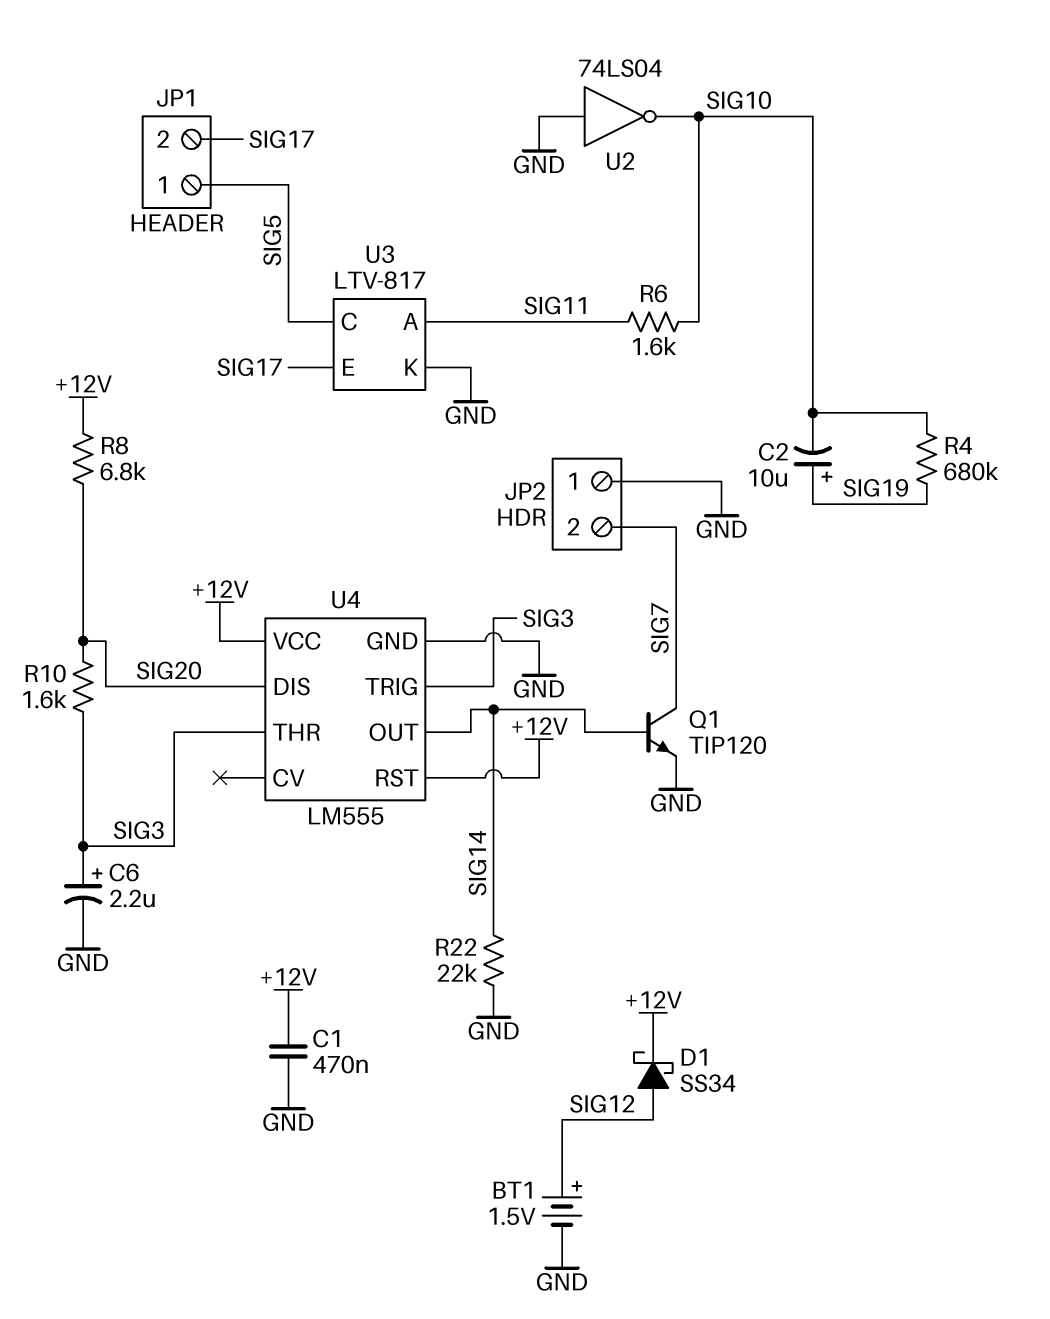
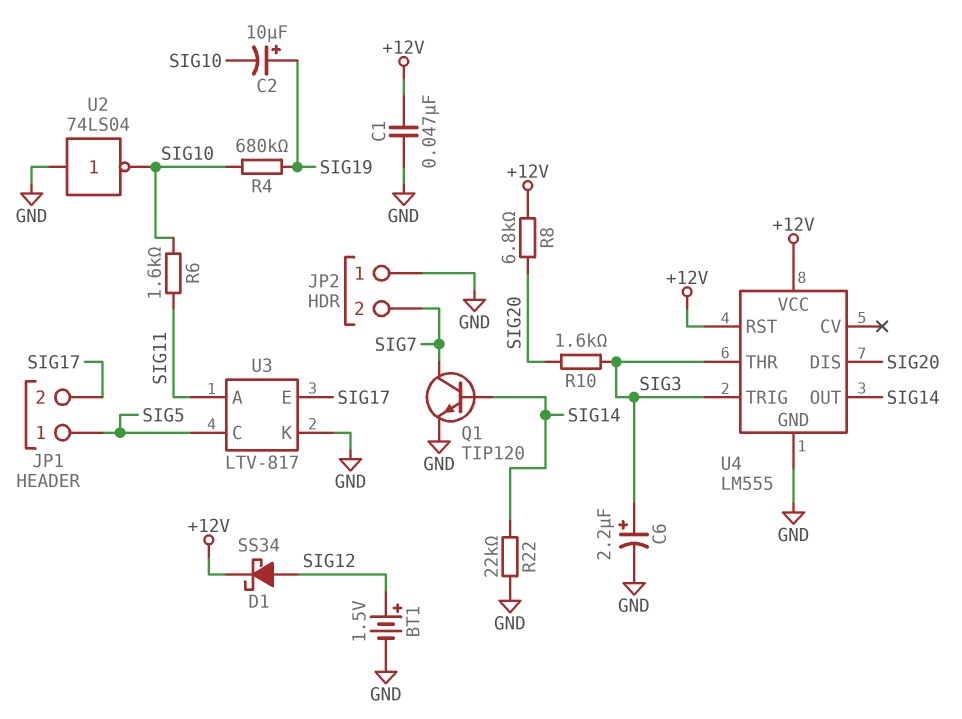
C1: 470nF (+12V, GND) -> 47nF (+12V, GND)

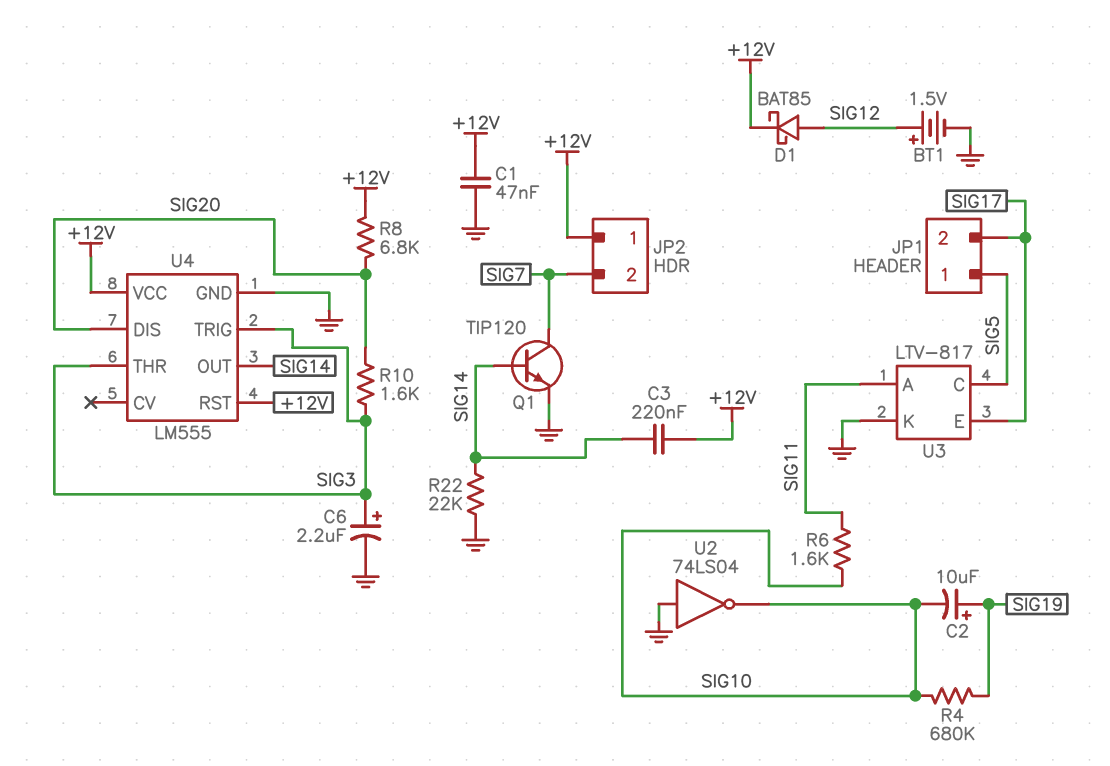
C3: none -> 220nF (+12V, SIG14)
D1: schottky SS34 (A SIG12, K +12V) -> schottky BAT85 (A SIG12, K +12V)
JP2 pin 1: GND -> +12V

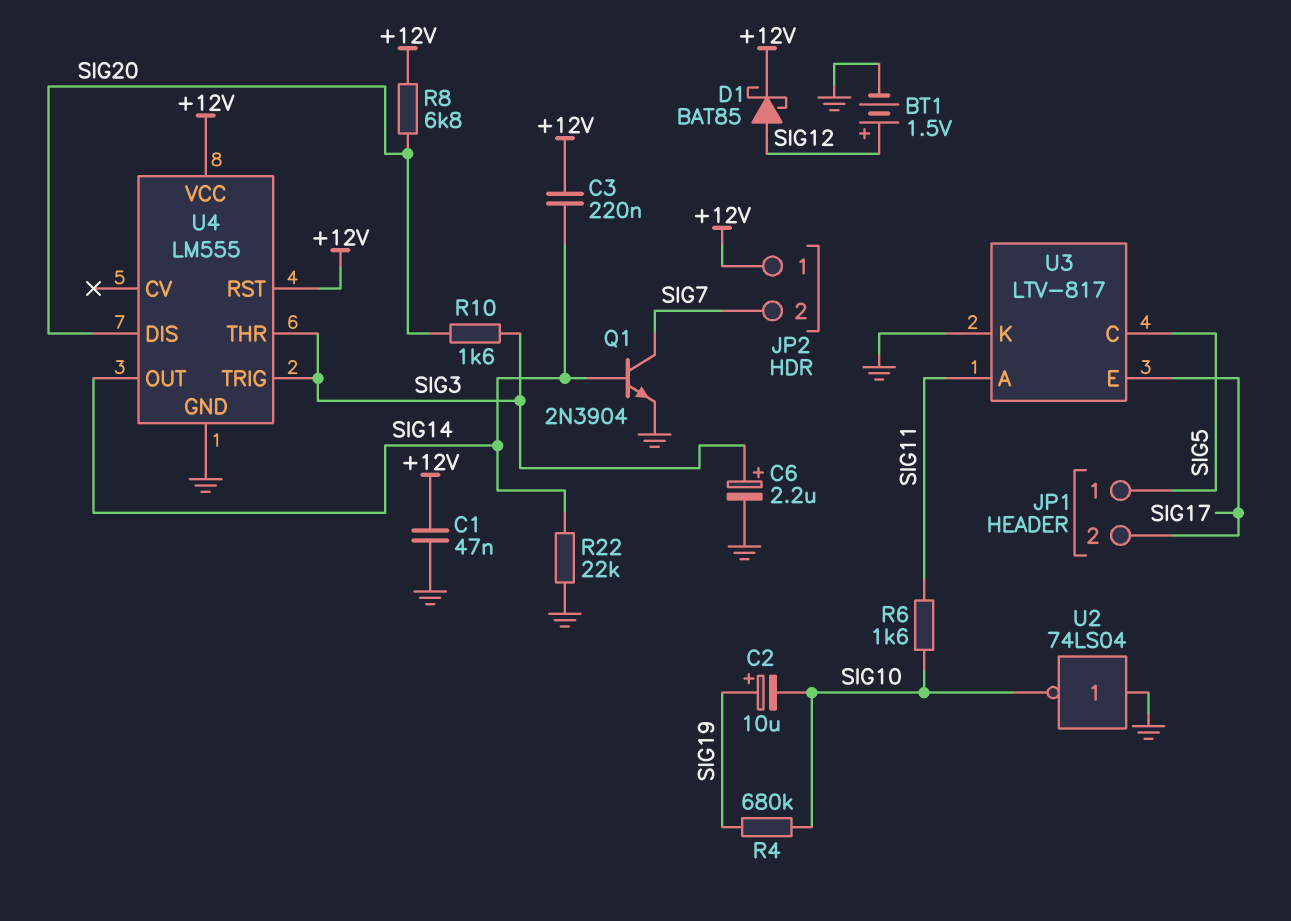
Q1: NPN TIP120 (B SIG14, C SIG7, E GND) -> NPN 2N3904 (B SIG14, C SIG7, E GND)

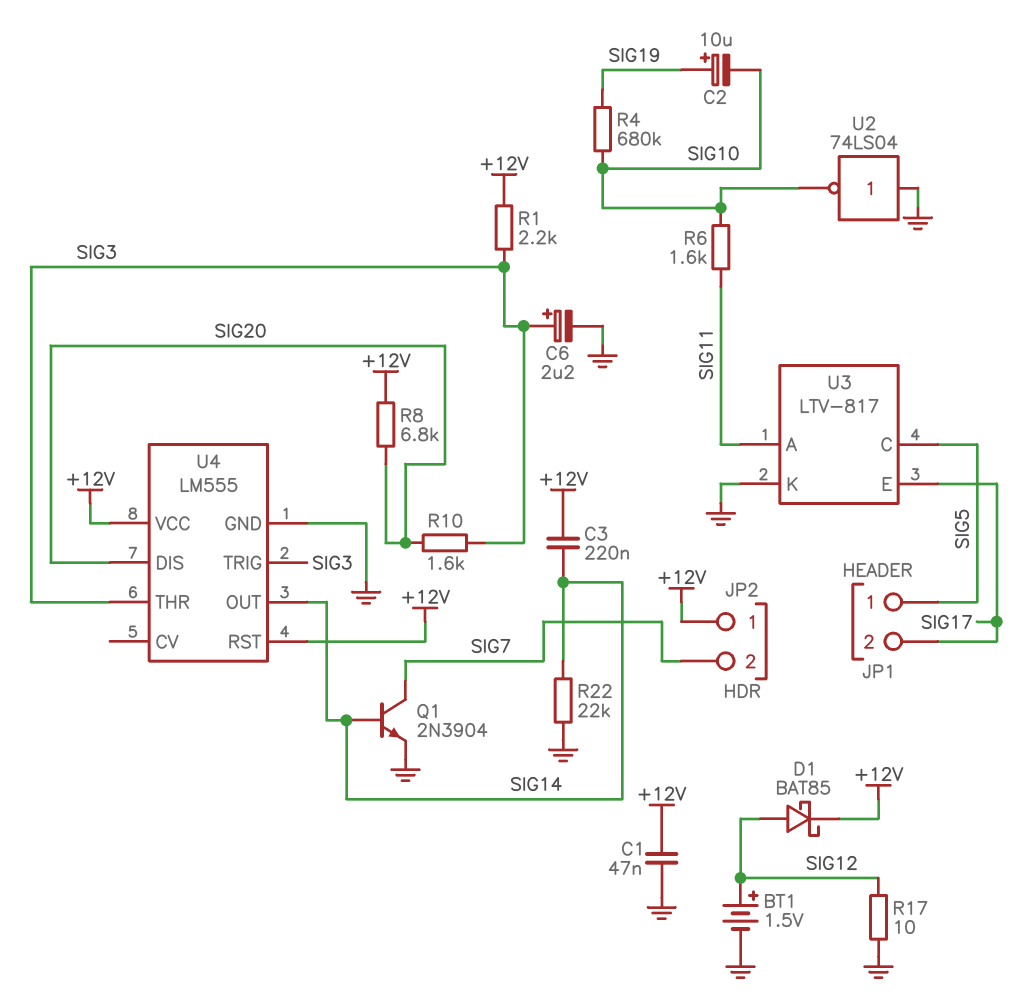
R1: none -> 2.2k (+12V, SIG3)
R17: none -> 10 (GND, SIG12)

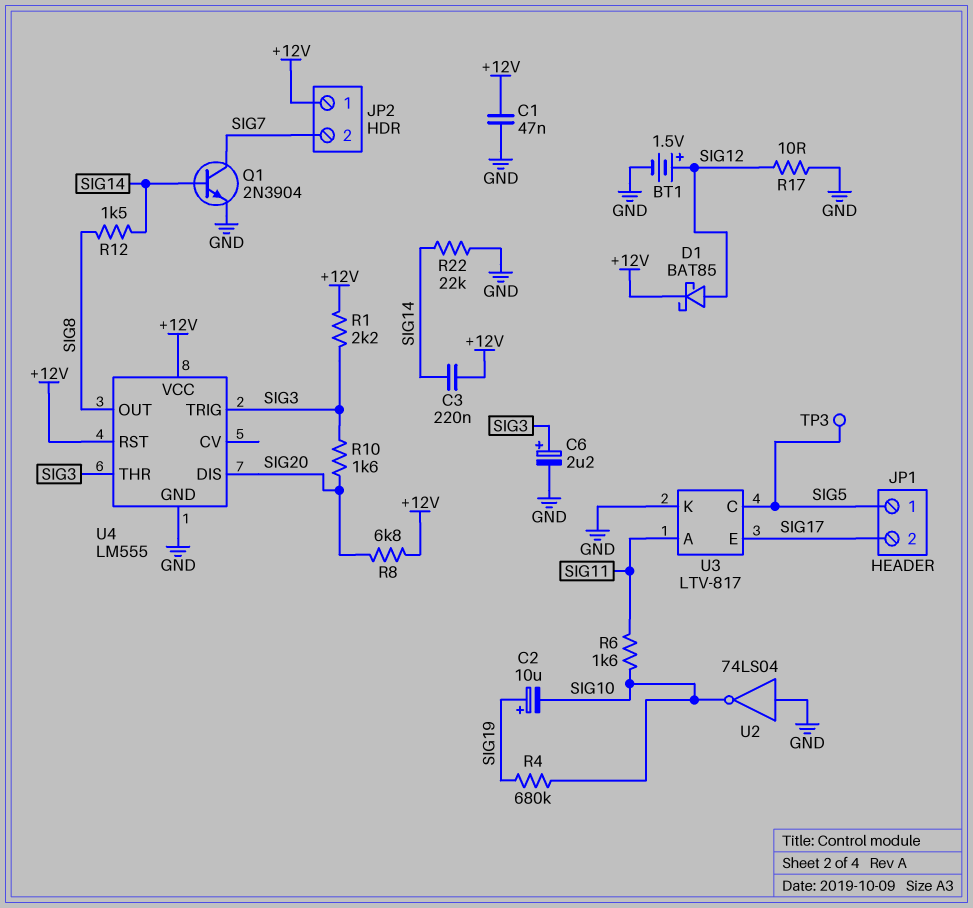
R12: none -> 1.5k (SIG8, SIG14)
TP3: none -> test point (SIG5)
U4 pin OUT: SIG14 -> SIG8

